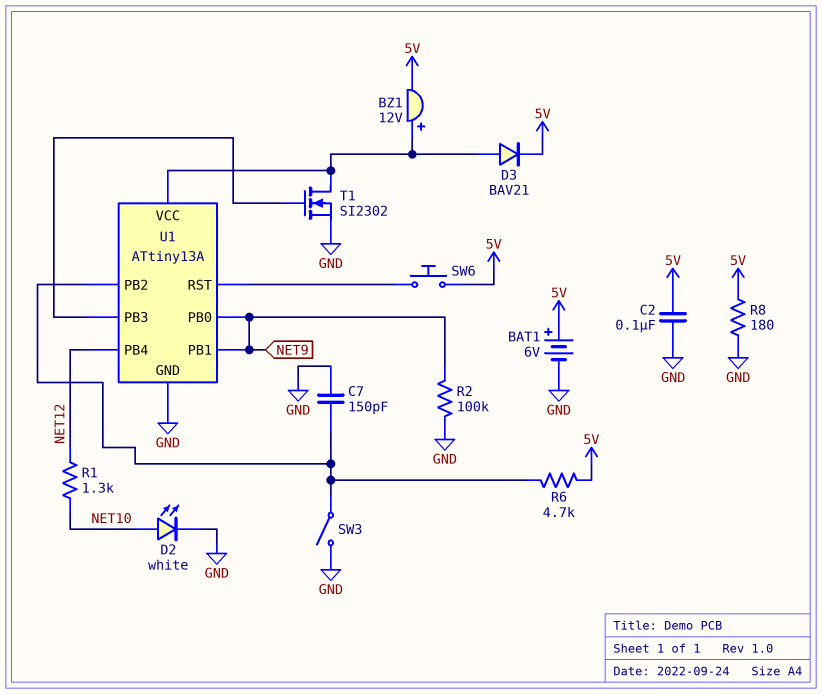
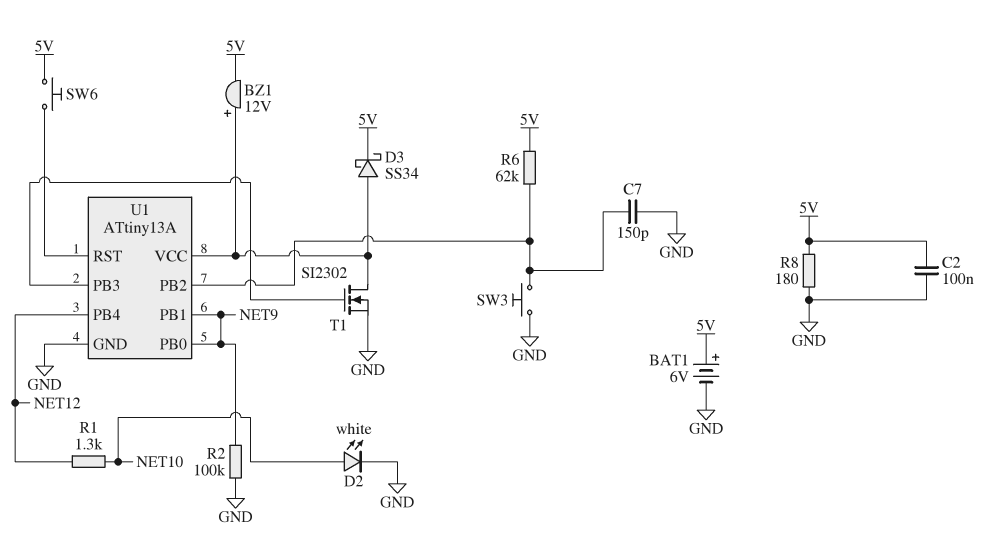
D3: diode BAV21 (A U1/VCC, K 5V) -> schottky SS34 (A U1/VCC, K 5V)
R6: 4.7k (5V, U1/PB2) -> 62k (5V, U1/PB2)
SW3: switch (GND, U1/PB2) -> button (GND, U1/PB2)

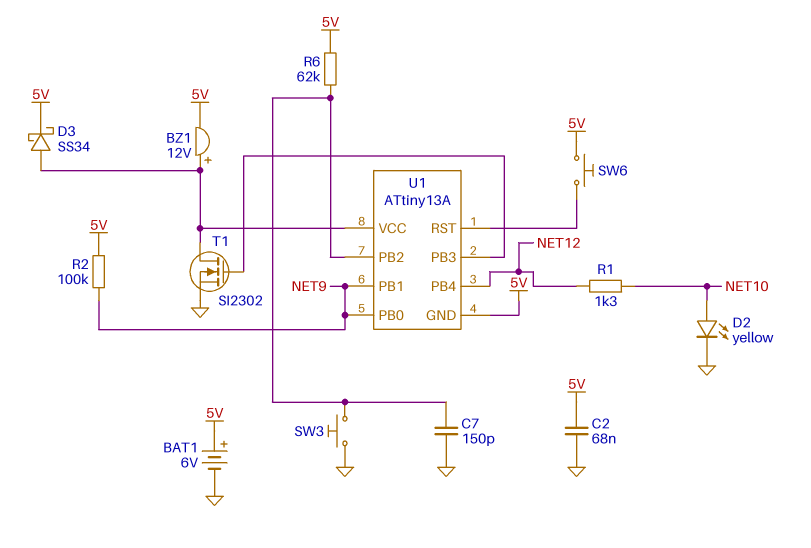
C2: 100nF (5V, GND) -> 68nF (5V, GND)
D2: LED white (A NET10, K GND) -> LED yellow (A NET10, K GND)
R2: 100k (GND, NET9) -> 100k (5V, NET9)
R8: 180 (5V, GND) -> none
U1 pin GND: GND -> 5V

